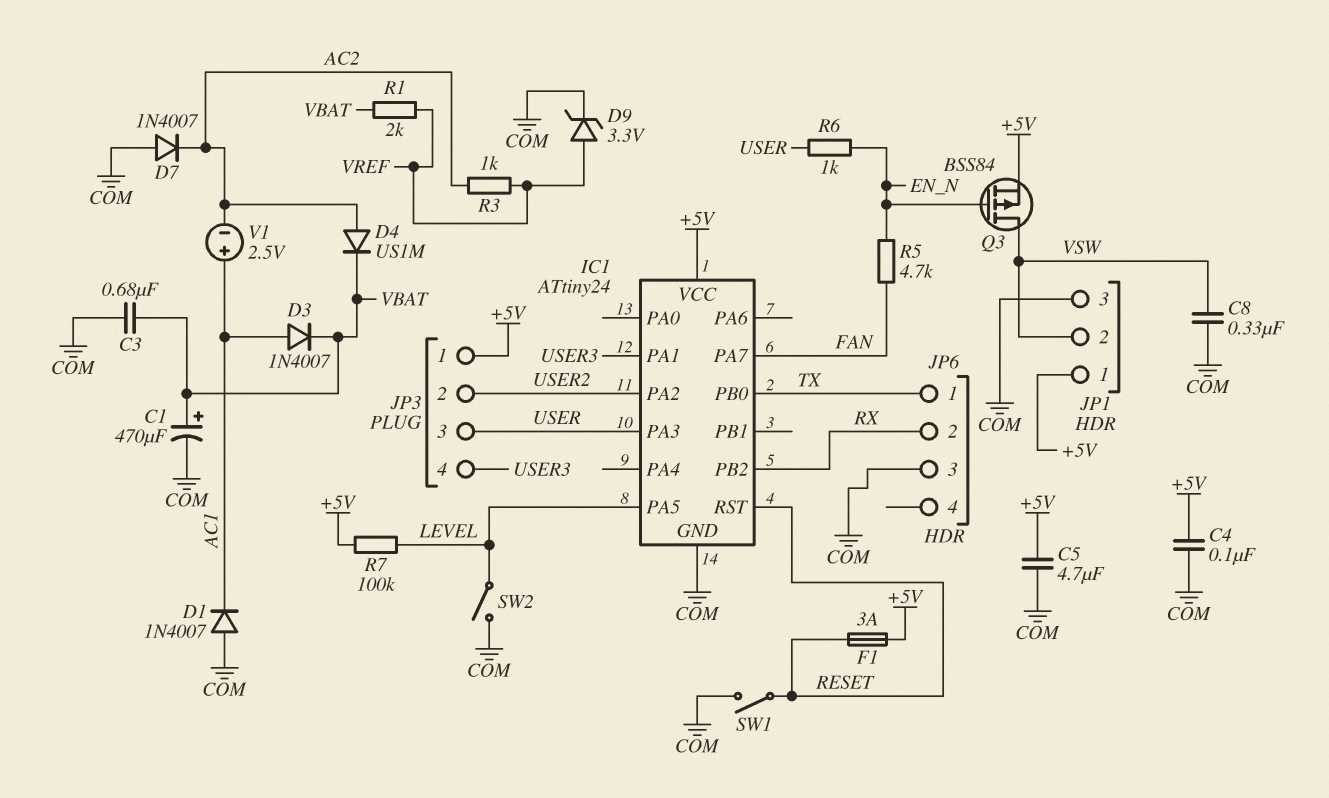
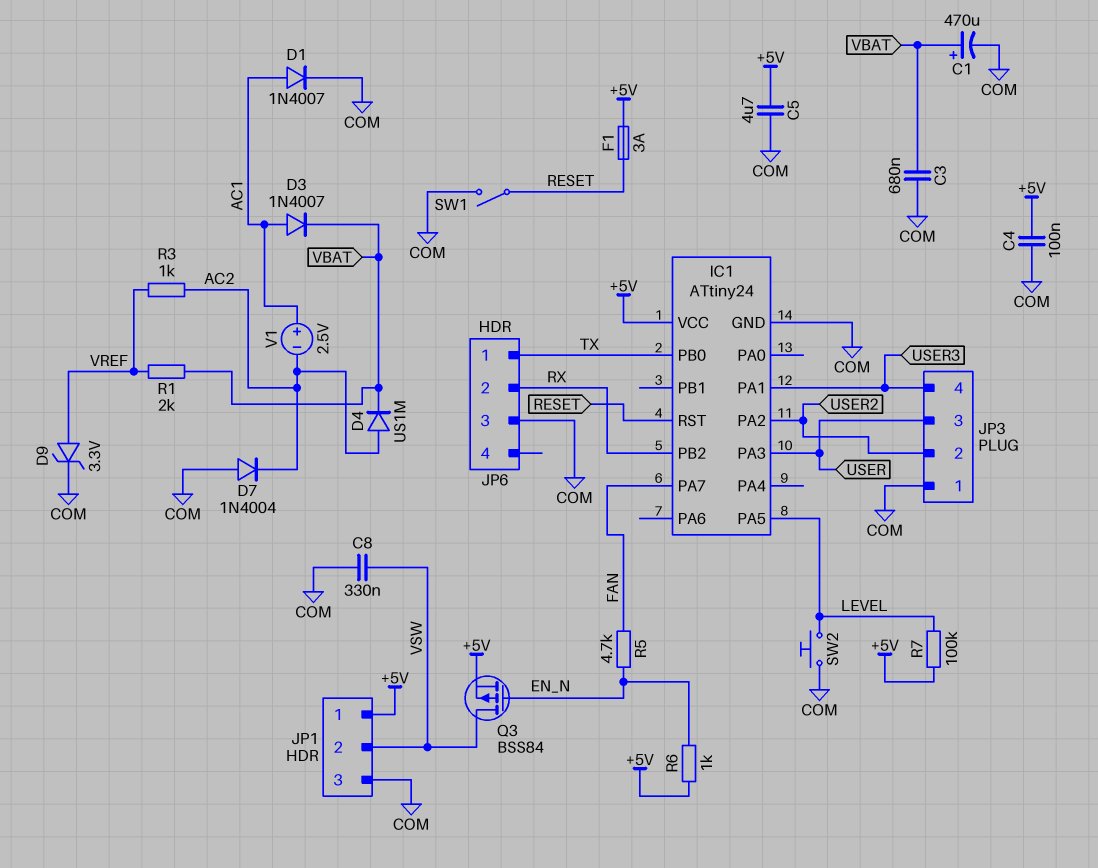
D1: diode 1N4007 (A COM, K AC1) -> diode 1N4007 (A AC1, K COM)
D7: diode 1N4007 (A COM, K AC2) -> diode 1N4004 (A COM, K AC2)
JP3 pin 1: +5V -> COM
R6: 1k (EN_N, USER) -> 1k (+5V, EN_N)
SW2: switch (COM, LEVEL) -> button (COM, LEVEL)

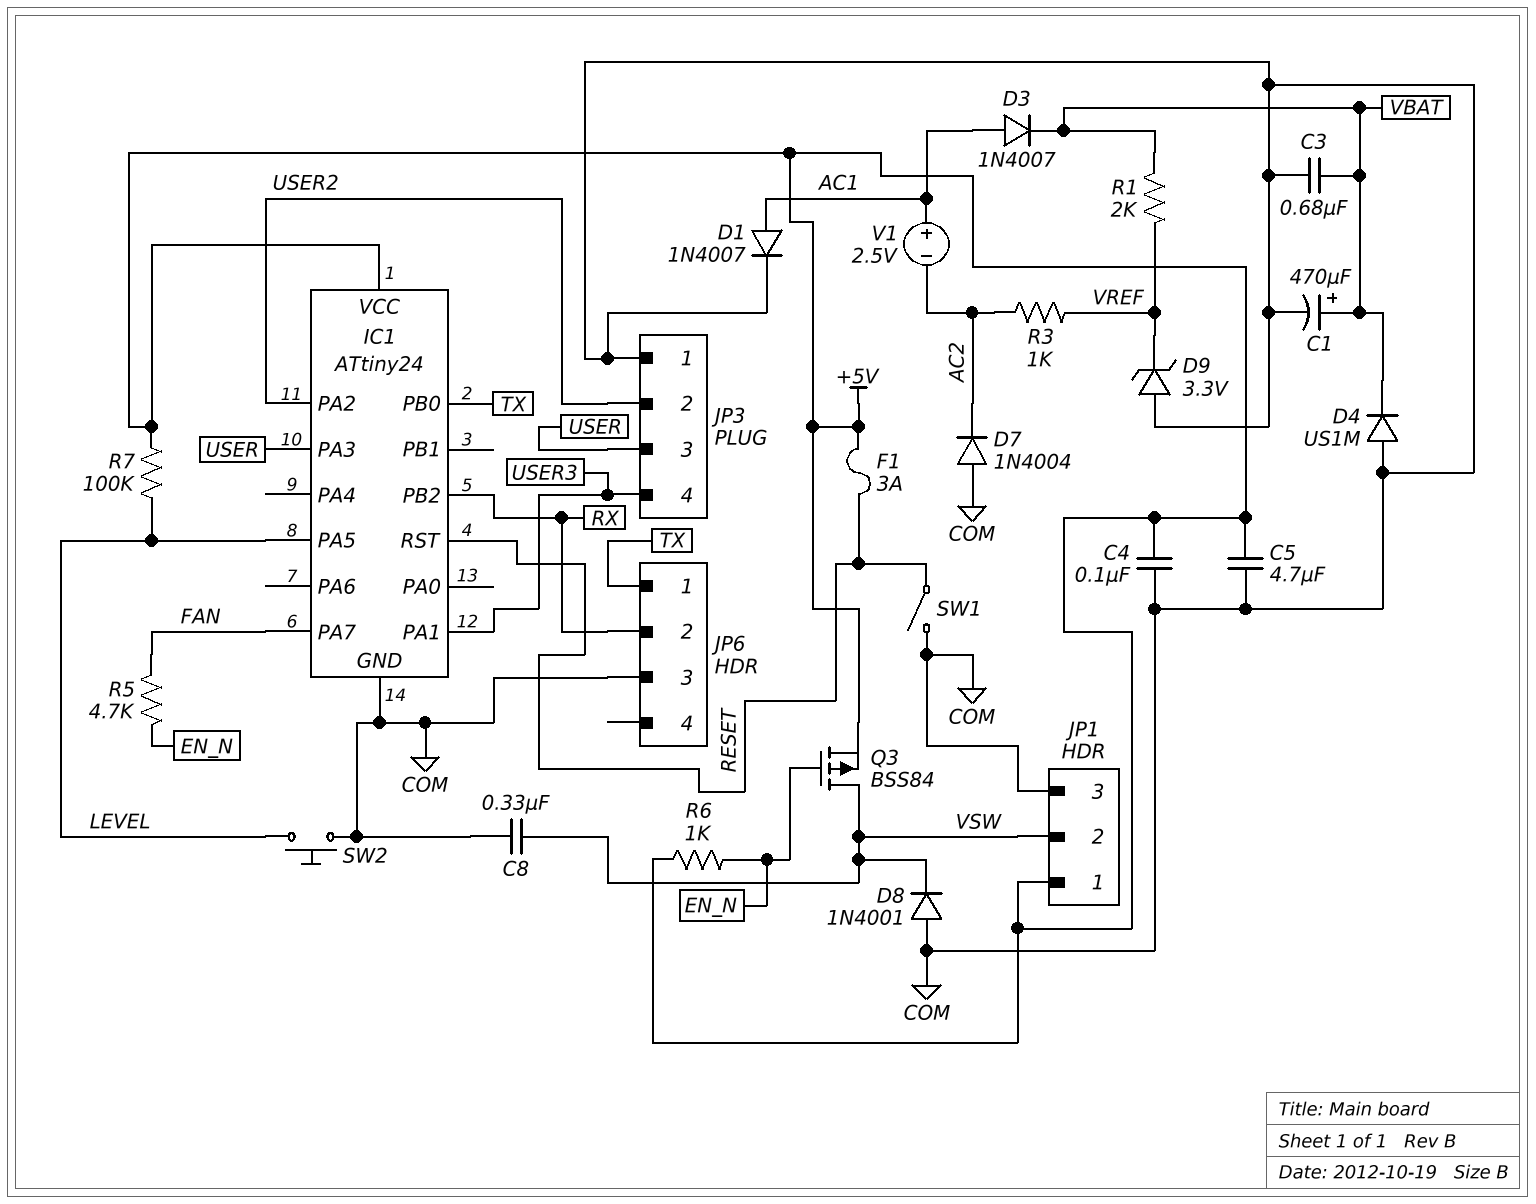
D4: diode US1M (A AC2, K VBAT) -> diode US1M (A COM, K VBAT)
D8: none -> diode 1N4001 (A COM, K VSW)
D9: zener 3.3V (A VREF, K COM) -> zener 3.3V (A COM, K VREF)

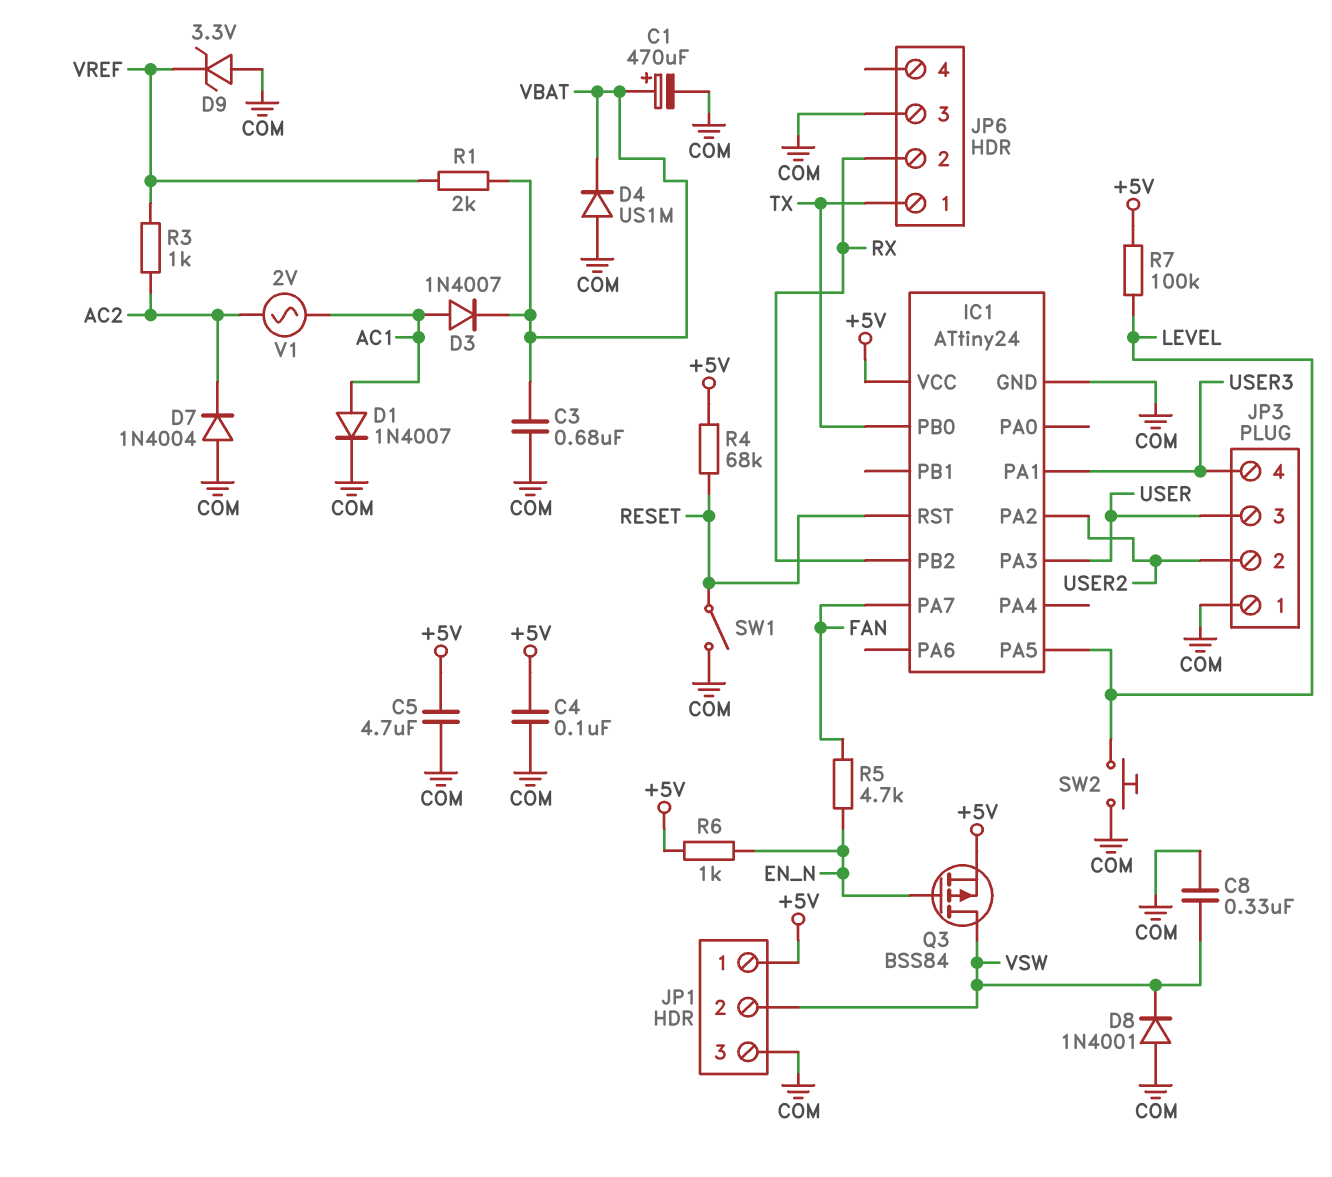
F1: 3A (+5V, RESET) -> none
R4: none -> 68k (+5V, RESET)
V1: 2.5V (plus AC1, minus AC2) -> AC 2V (AC1, AC2)

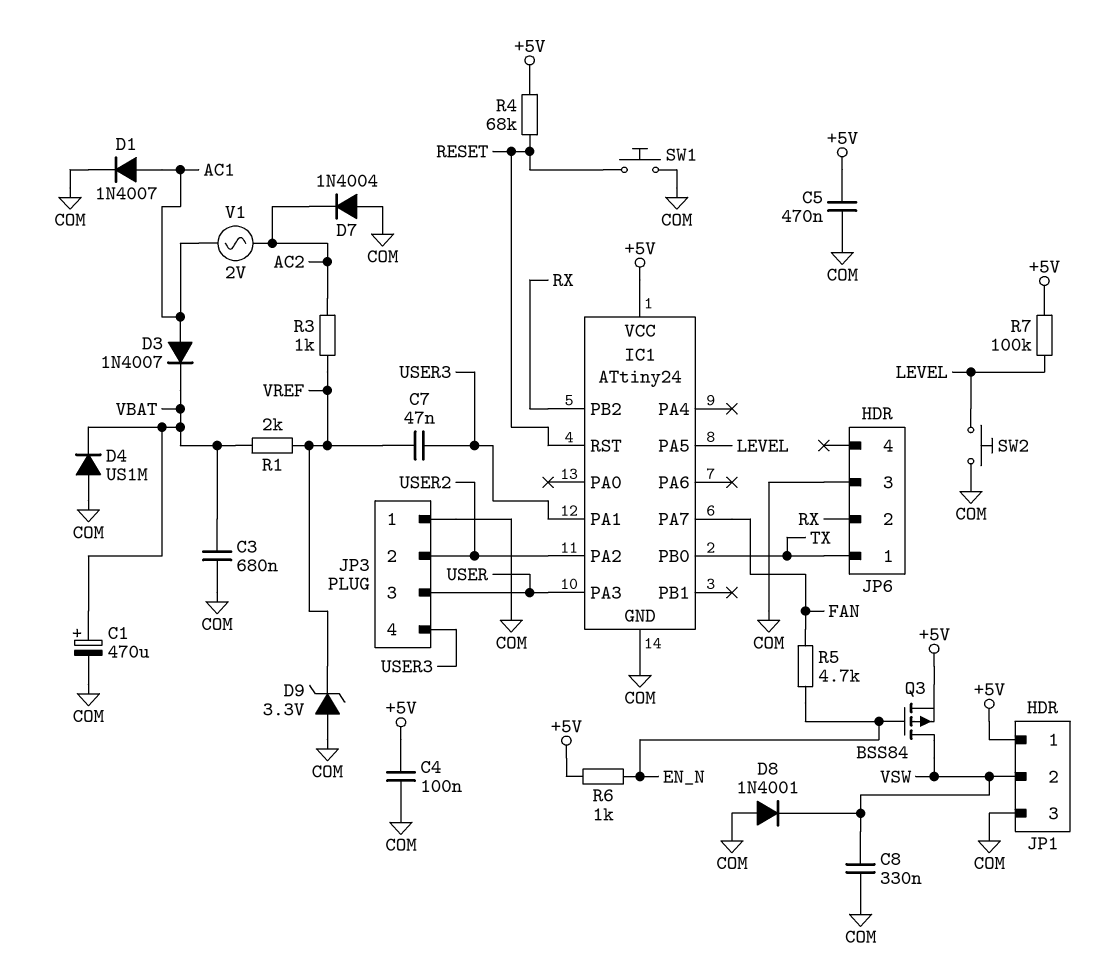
C5: 4.7uF (+5V, COM) -> 470nF (+5V, COM)
C7: none -> 47nF (USER3, VREF)
SW1: switch (COM, RESET) -> button (COM, RESET)

